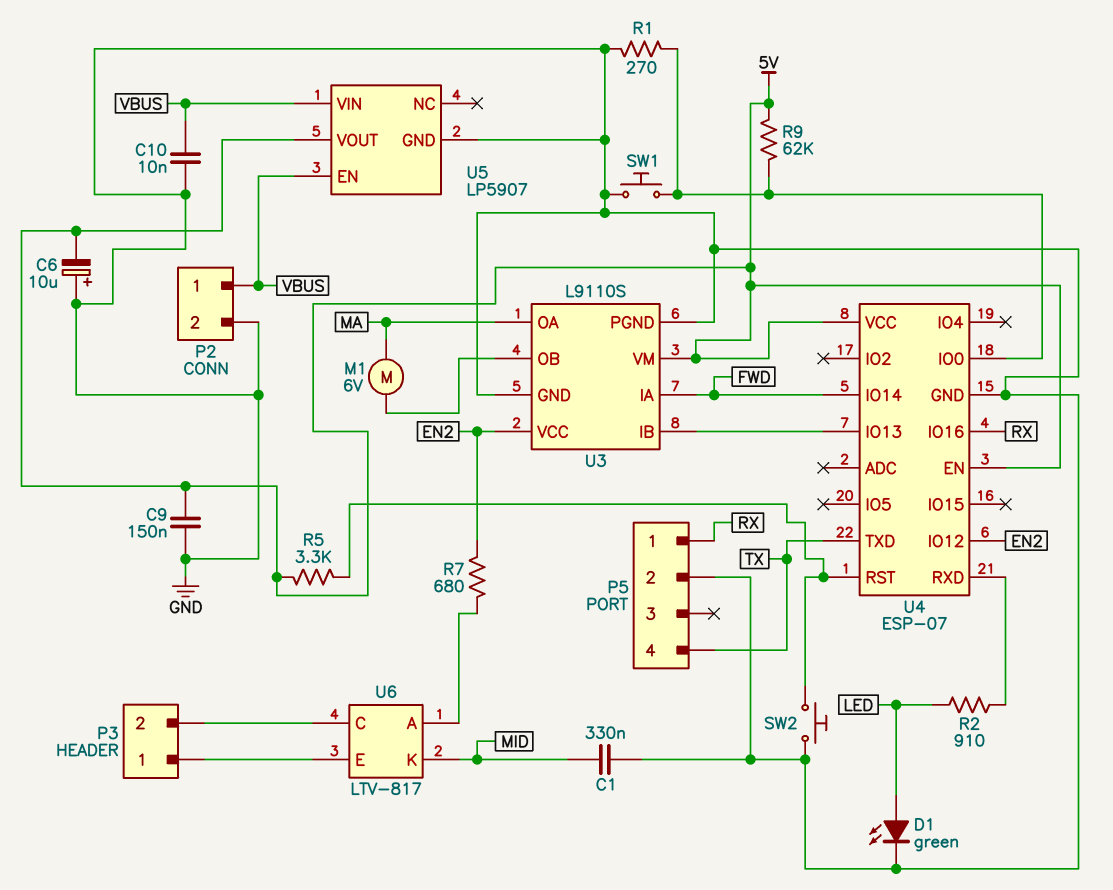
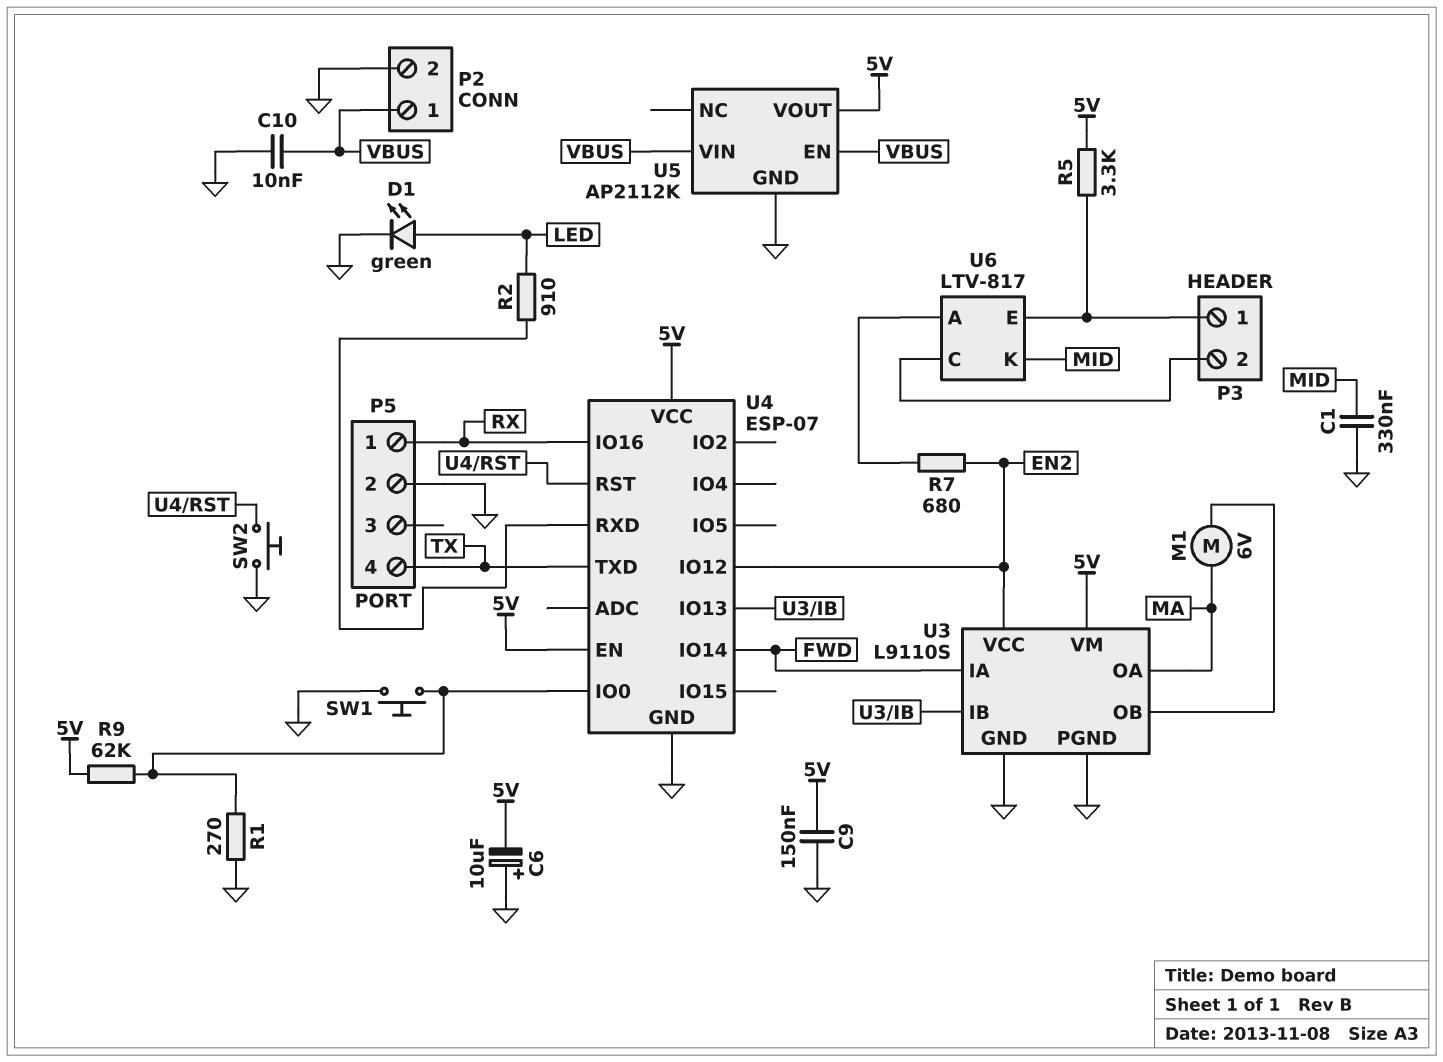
R5: 3.3k (5V, U4/RST) -> 3.3k (5V, P3/1)
U5: LP5907 -> AP2112K

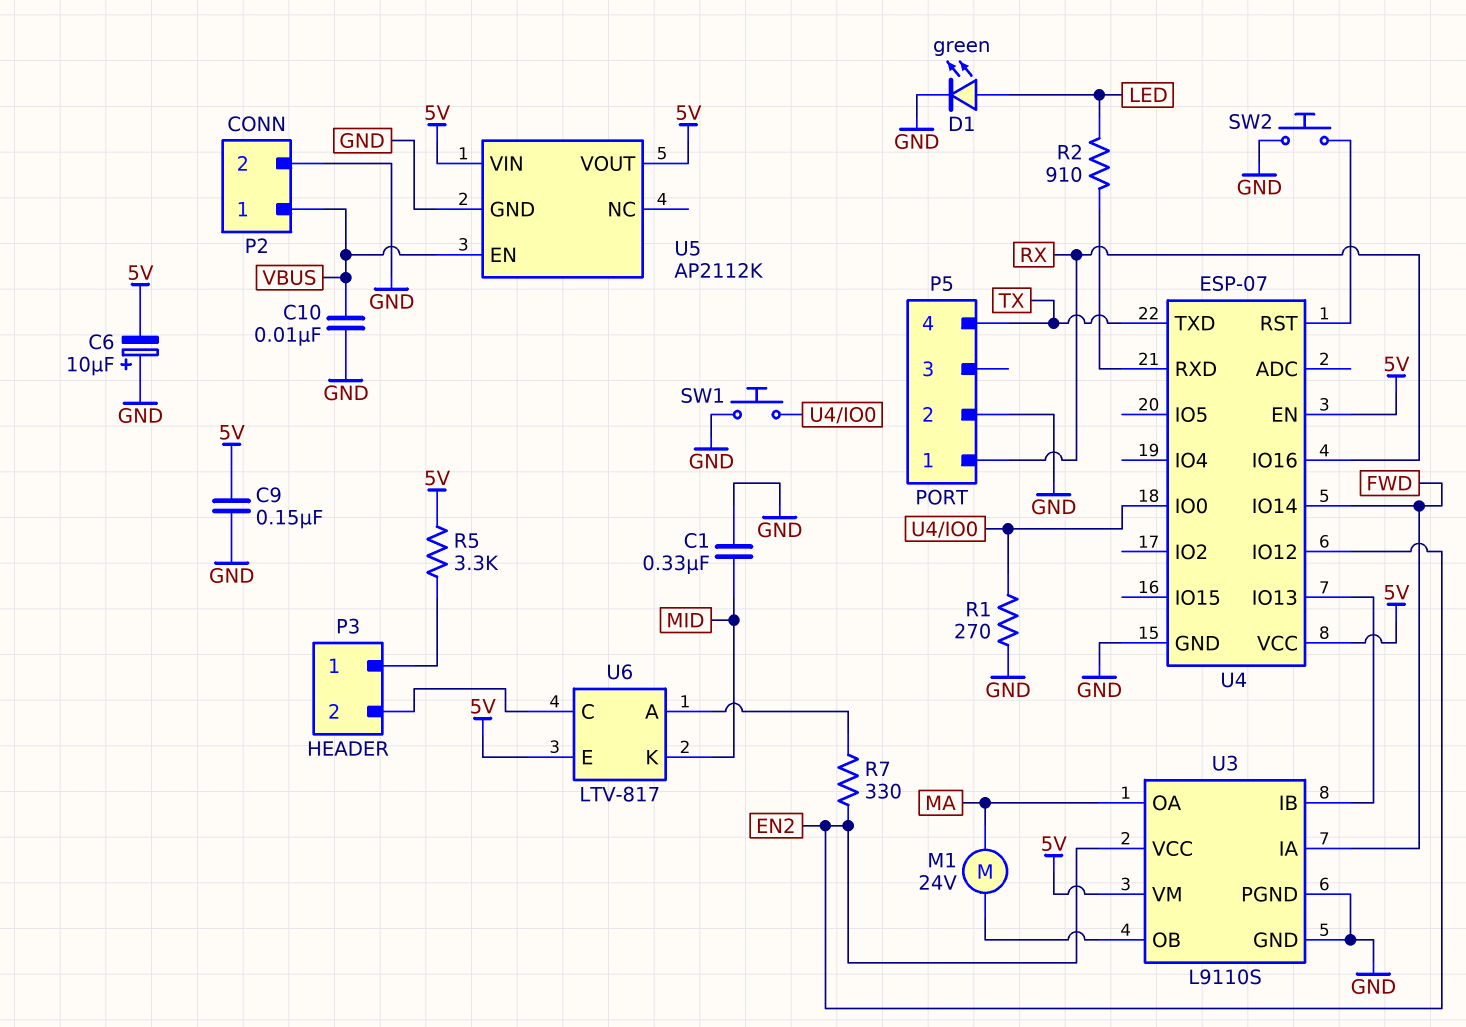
M1: motor 6V (MA, U3/OB) -> motor 24V (MA, U3/OB)
R7: 680 (EN2, U6/A) -> 330 (EN2, U6/A)
R9: 62k (5V, U4/IO0) -> none
U5 pin VIN: VBUS -> 5V
U6 pin E: P3/1 -> 5V

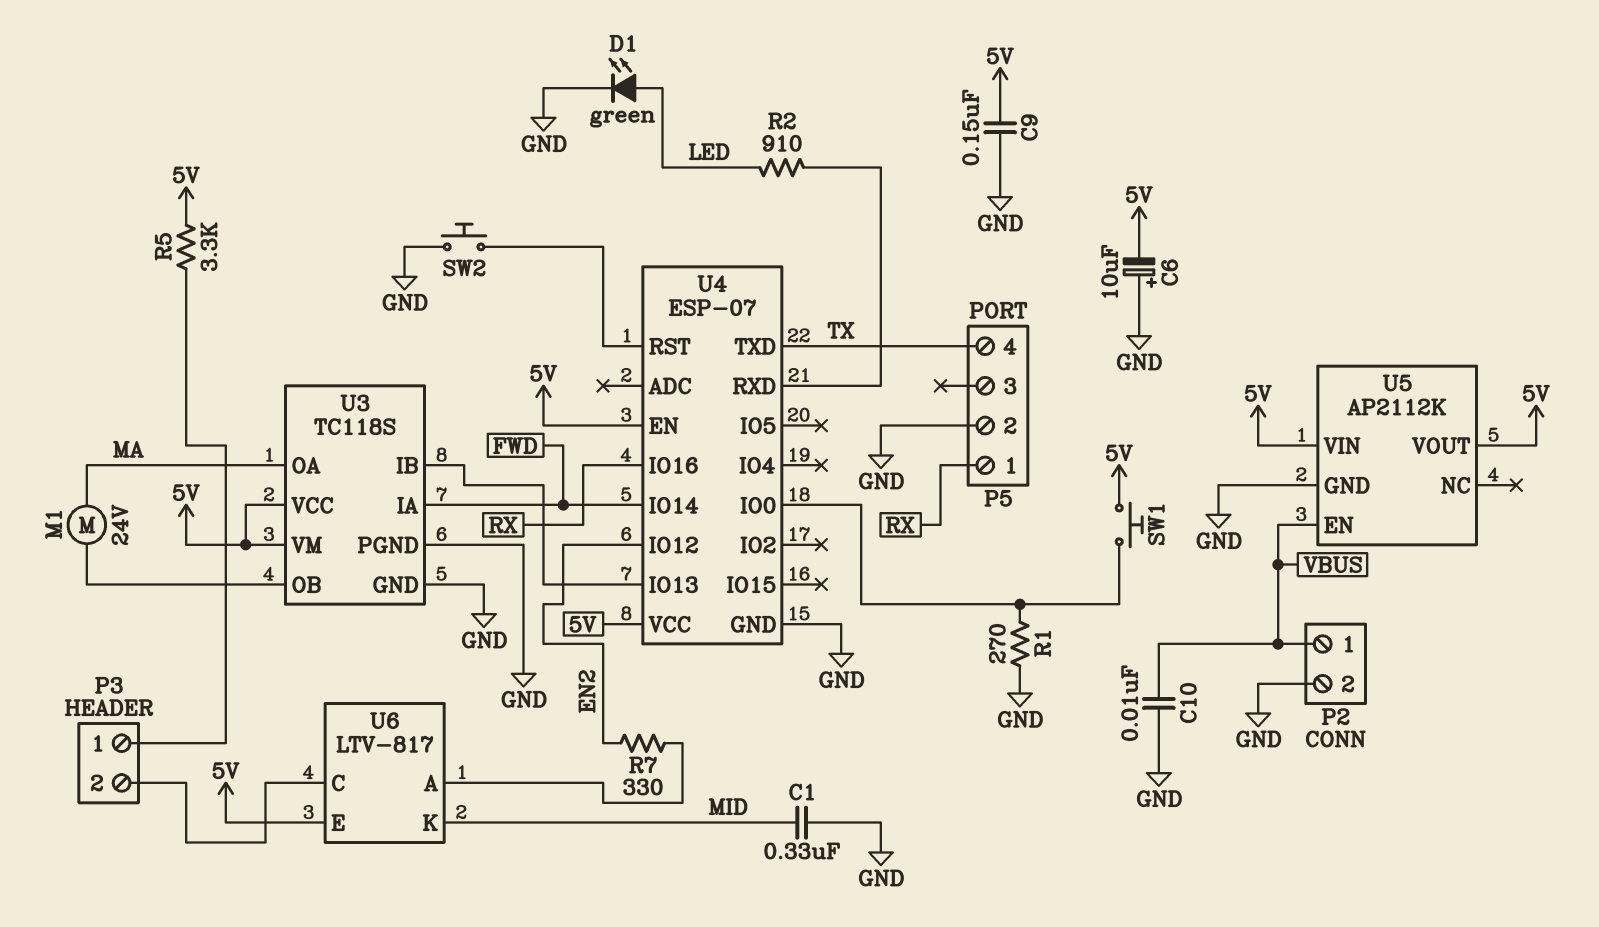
SW1: button (GND, U4/IO0) -> button (5V, U4/IO0)
U3: L9110S -> TC118S
U3 pin VCC: EN2 -> 5V

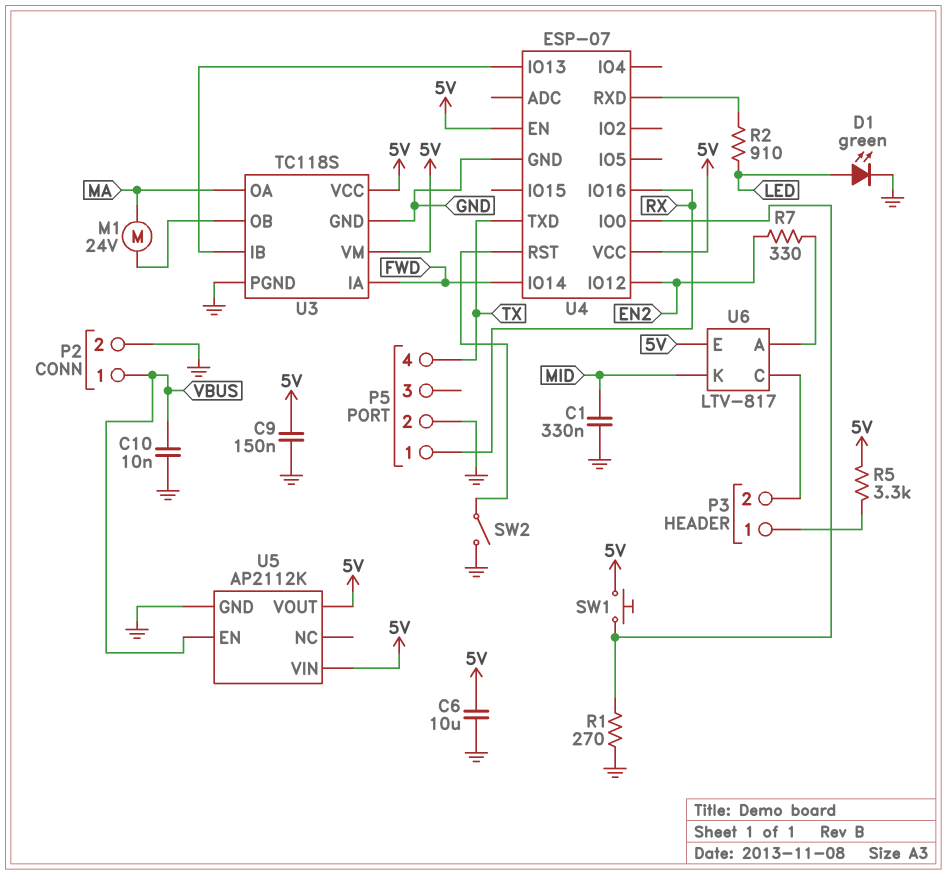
C6: 10uF (plus GND, minus 5V) -> 10uF (5V, GND)
SW2: button (GND, U4/RST) -> switch (GND, U4/RST)

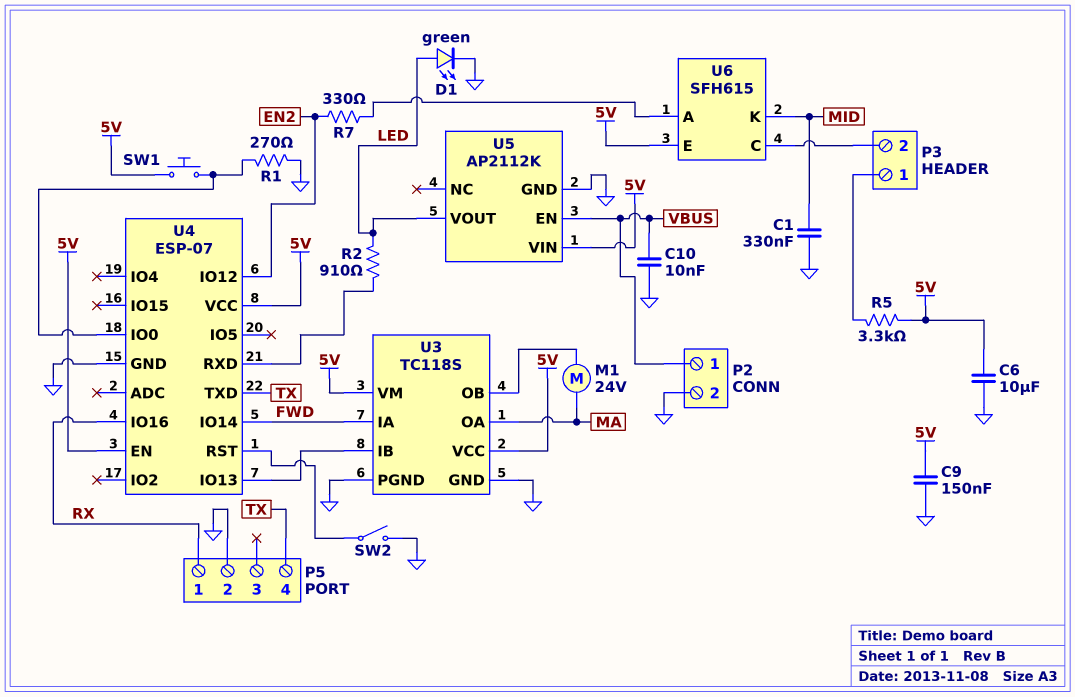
U5 pin VOUT: 5V -> LED
U6: LTV-817 -> SFH615

